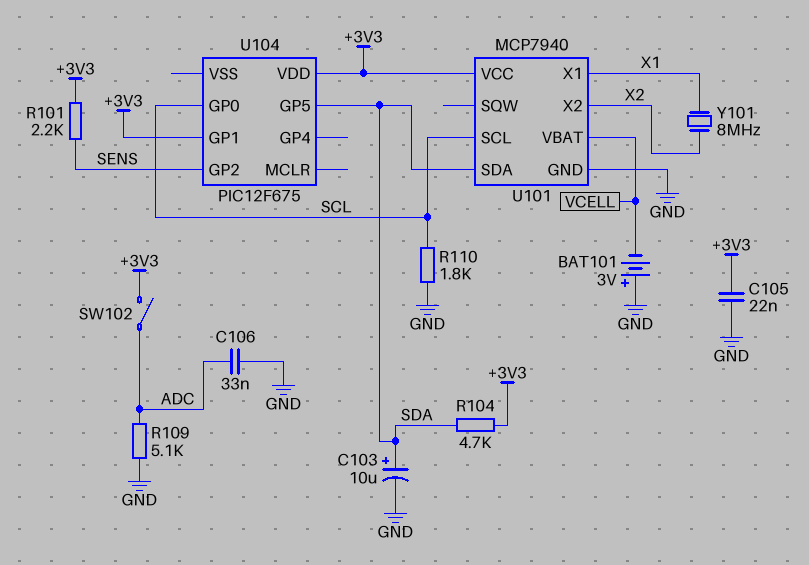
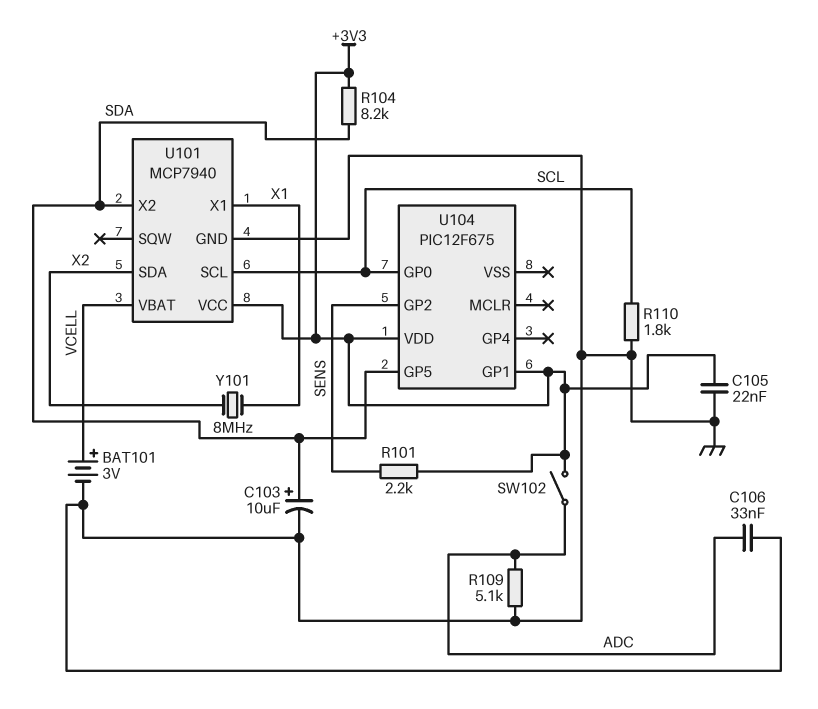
BAT101: 3V (plus GND, minus VCELL) -> 3V (plus VCELL, minus GND)
R104: 4.7k (+3V3, SDA) -> 8.2k (+3V3, SDA)
U101 pin SDA: SDA -> X2
U101 pin X2: X2 -> SDA

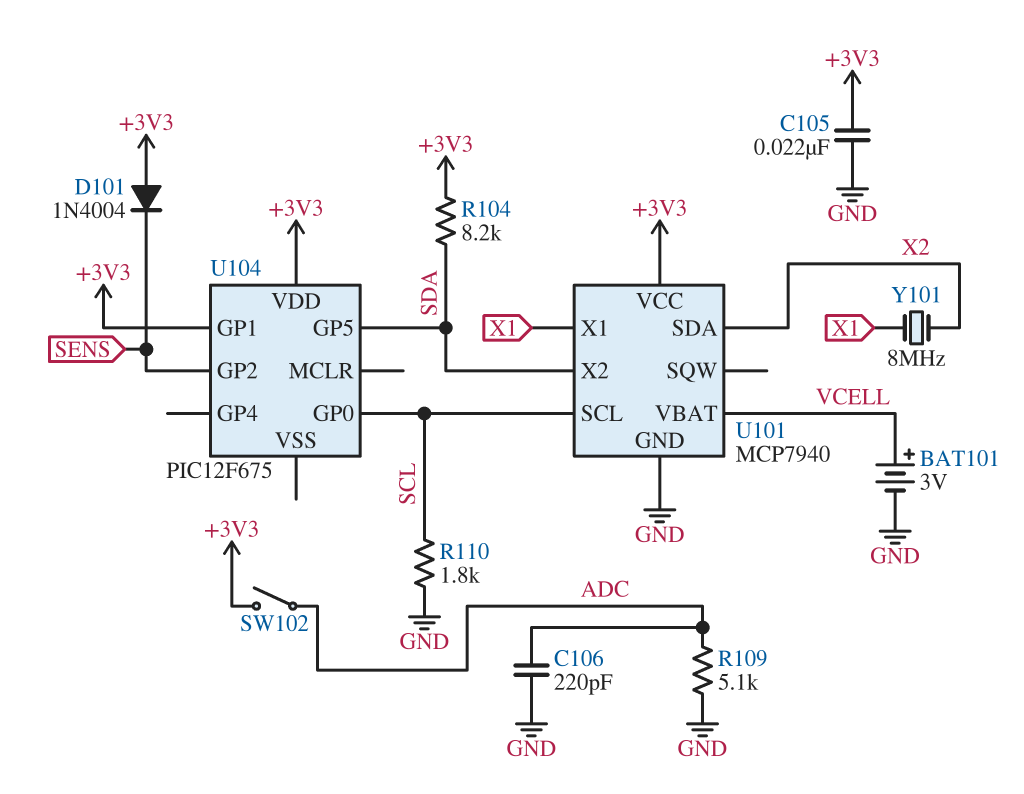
C103: 10uF (plus SDA, minus GND) -> none
C106: 33nF (ADC, GND) -> 220pF (ADC, GND)
D101: none -> diode 1N4004 (A +3V3, K SENS)
R101: 2.2k (+3V3, SENS) -> none

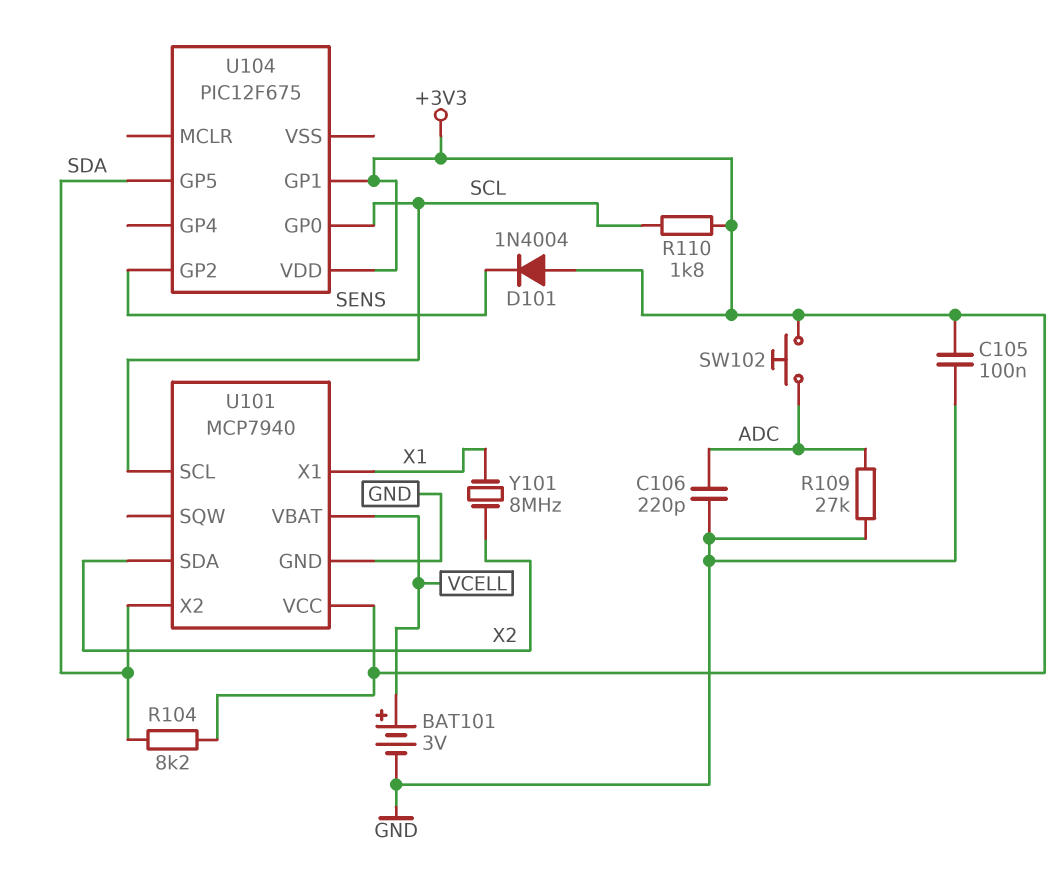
C105: 22nF (+3V3, GND) -> 100nF (+3V3, GND)
R109: 5.1k (ADC, GND) -> 27k (ADC, GND)
R110: 1.8k (GND, SCL) -> 1.8k (+3V3, SCL)
SW102: switch (+3V3, ADC) -> button (+3V3, ADC)

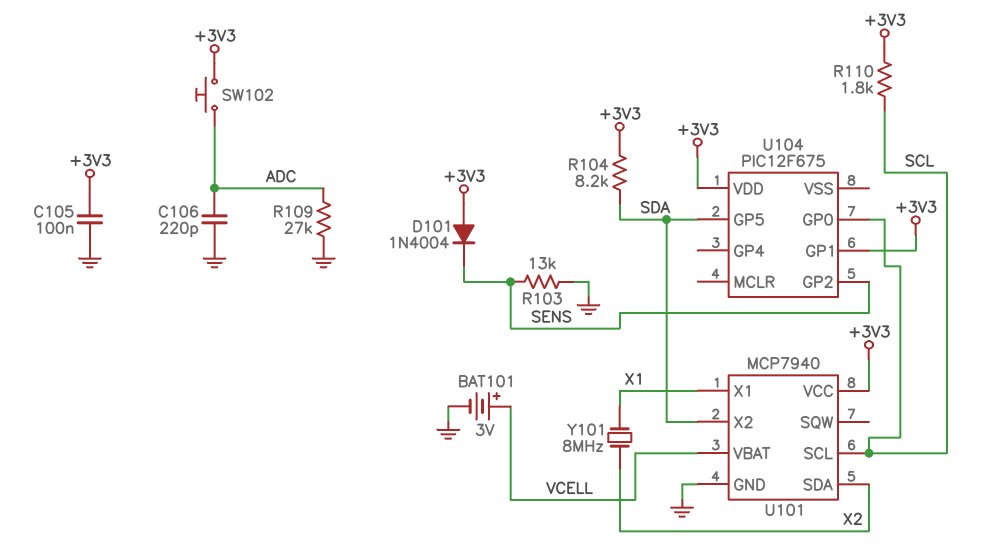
R103: none -> 13k (GND, SENS)

